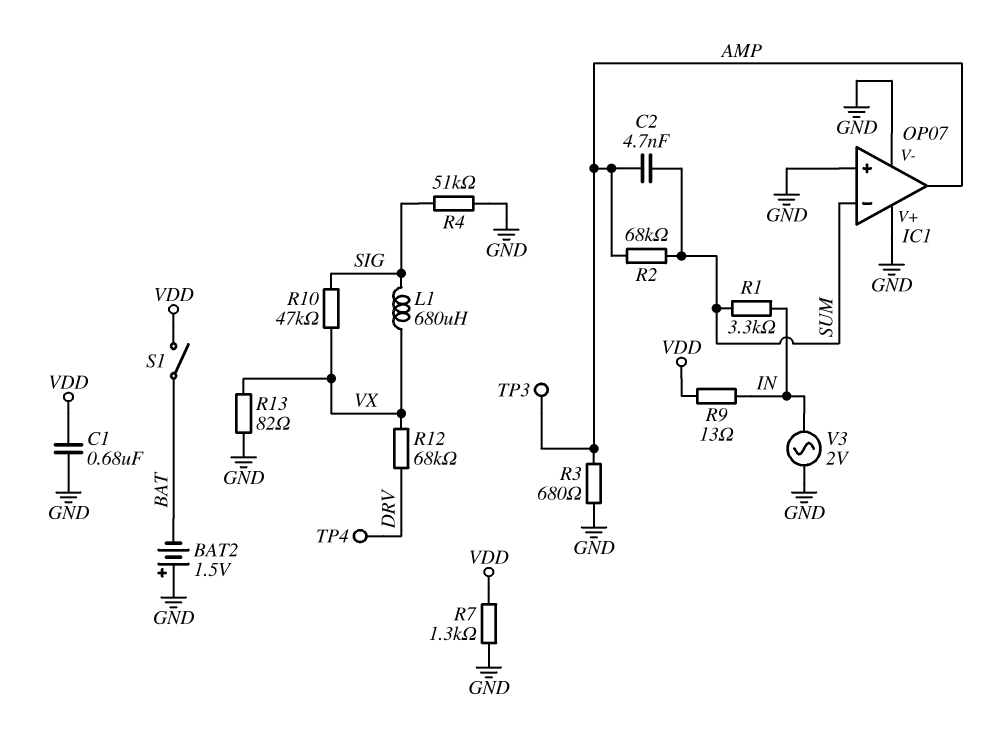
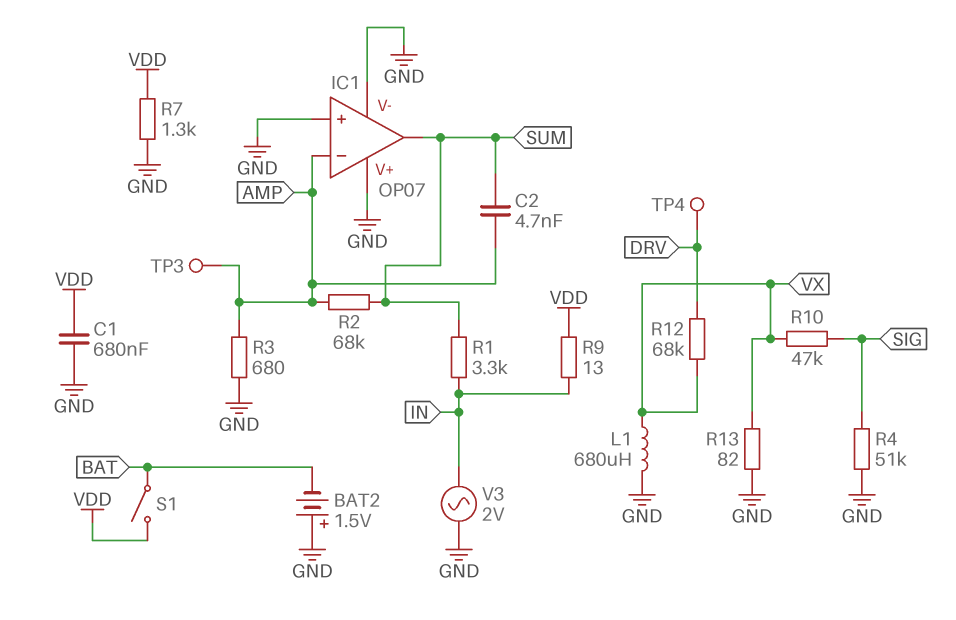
IC1 pin in-: SUM -> AMP
IC1 pin out: AMP -> SUM
L1: 680uH (SIG, VX) -> 680uH (GND, VX)

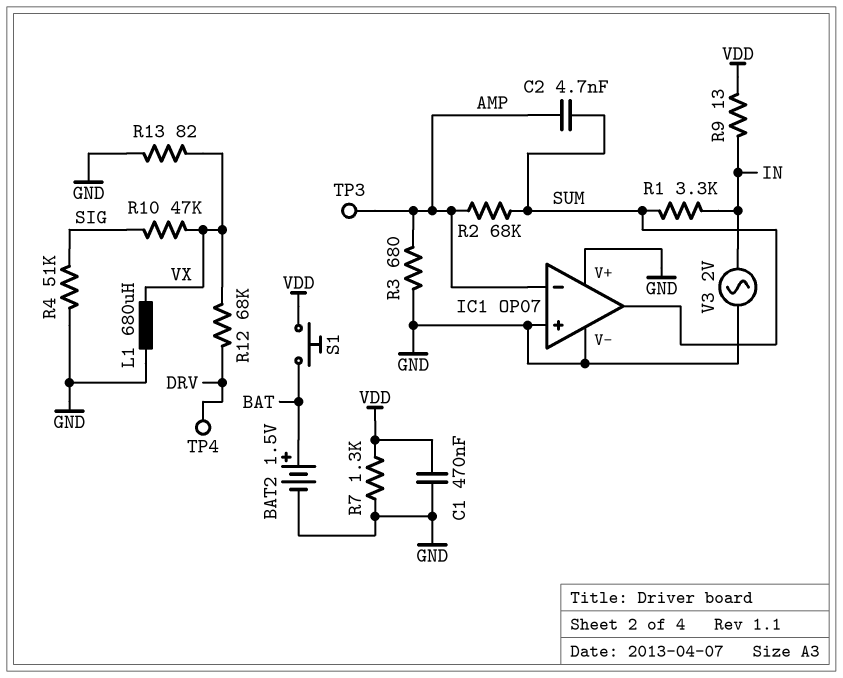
BAT2: 1.5V (plus GND, minus BAT) -> 1.5V (plus BAT, minus GND)
C1: 680nF (GND, VDD) -> 470nF (GND, VDD)
S1: switch (BAT, VDD) -> button (BAT, VDD)

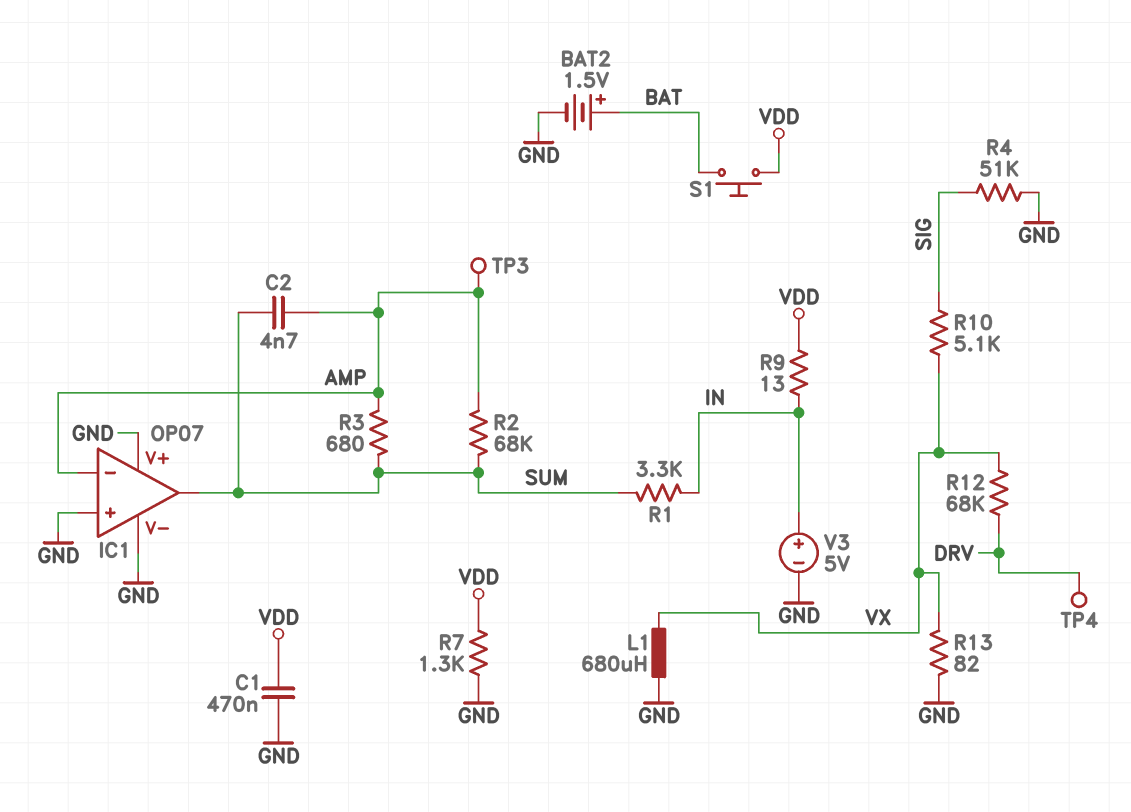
R3: 680 (AMP, GND) -> 680 (AMP, SUM)
R10: 47k (SIG, VX) -> 5.1k (SIG, VX)
V3: AC 2V (GND, IN) -> 5V (plus IN, minus GND)

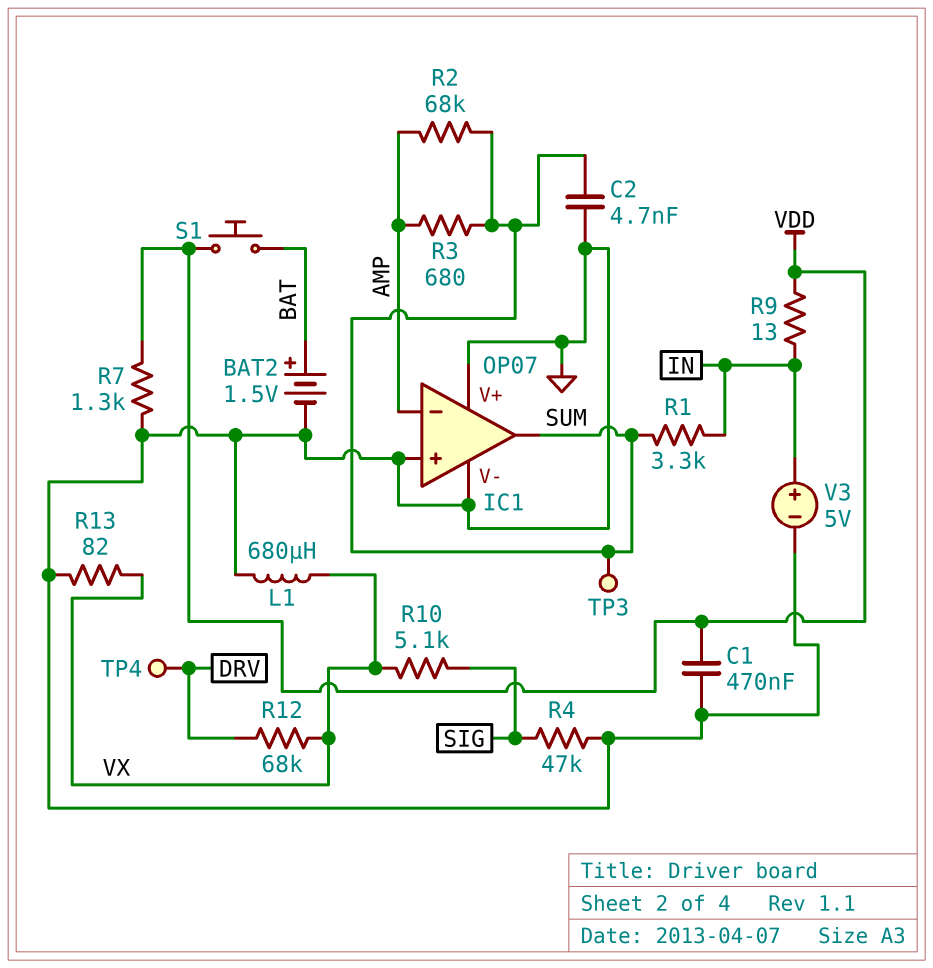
C2: 4.7nF (AMP, SUM) -> 4.7nF (GND, SUM)
R4: 51k (GND, SIG) -> 47k (GND, SIG)
TP3: test point (AMP) -> test point (SUM)

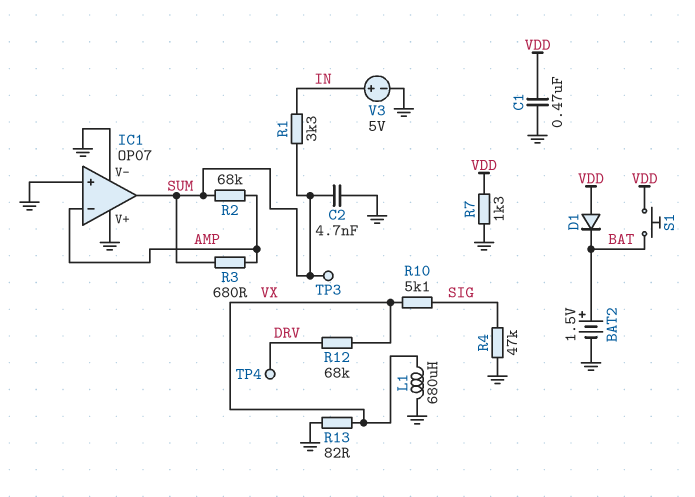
D1: none -> diode (A VDD, K BAT)
R9: 13 (IN, VDD) -> none

